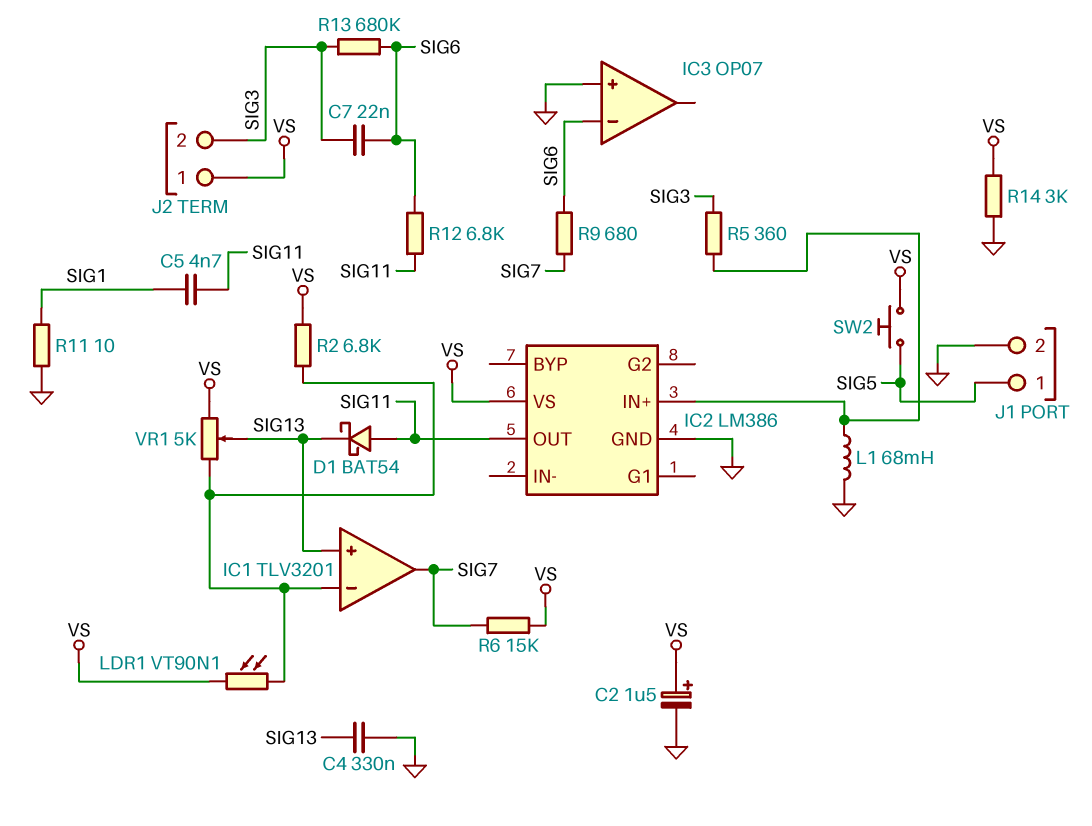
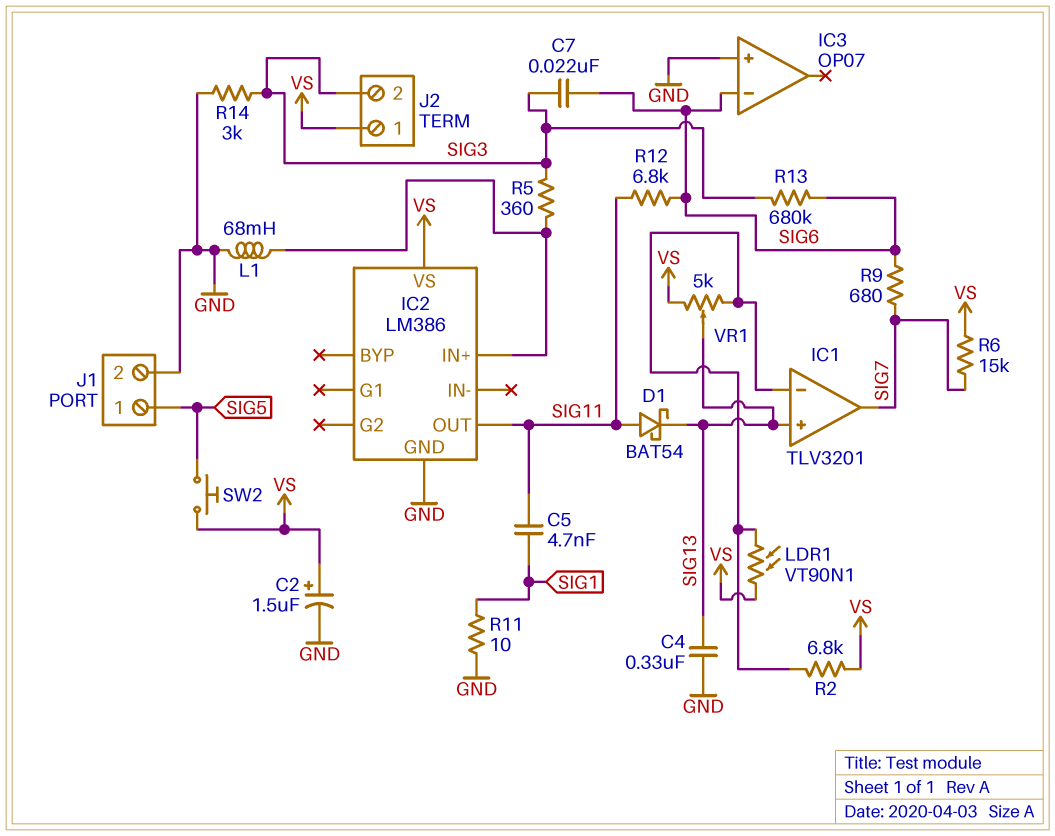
R14: 3k (GND, VS) -> 3k (GND, SIG3)

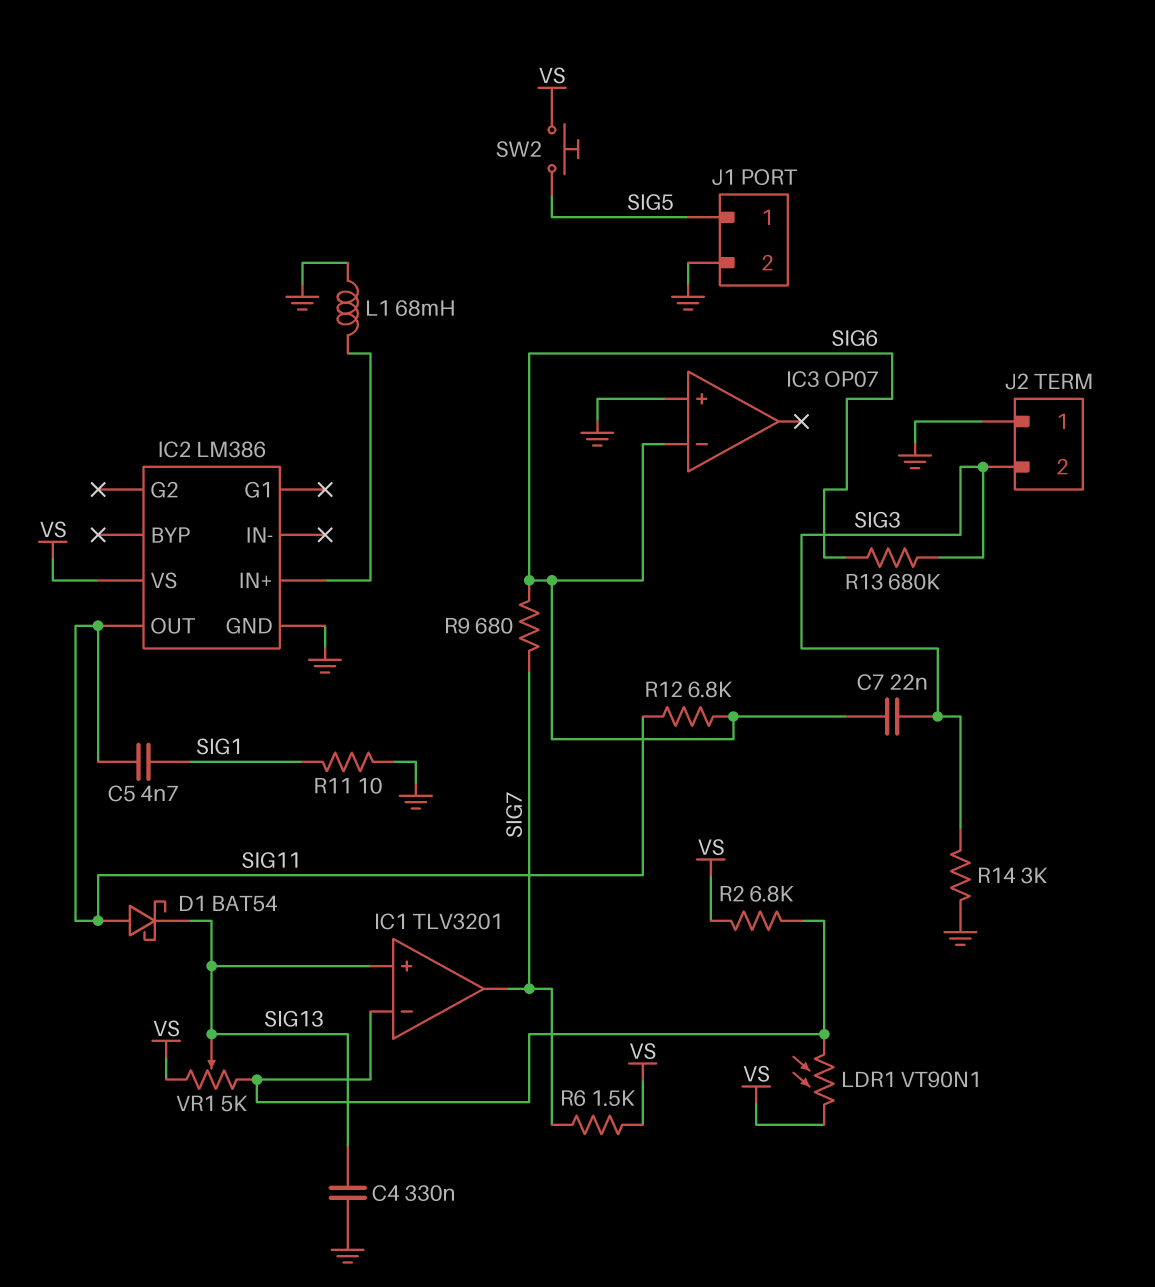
C2: 1.5uF (plus VS, minus GND) -> none
J2 pin 1: VS -> GND
R5: 360 (IC2/IN+, SIG3) -> none
R6: 15k (SIG7, VS) -> 1.5k (SIG7, VS)

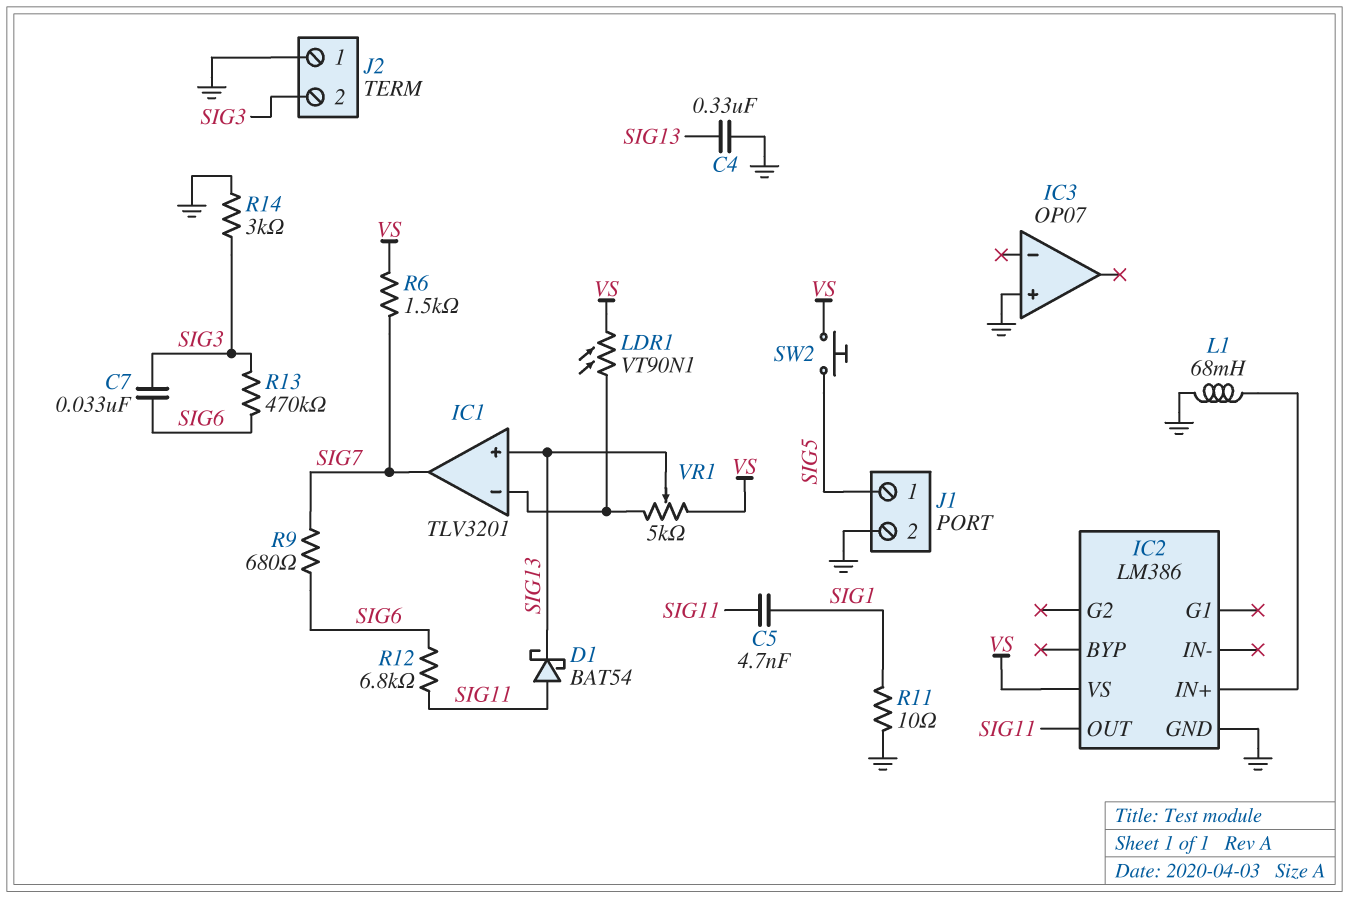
C7: 22nF (SIG3, SIG6) -> 33nF (SIG3, SIG6)
IC3 pin in-: SIG6 -> none
R2: 6.8k (IC1/in-, VS) -> none
R13: 680k (SIG3, SIG6) -> 470k (SIG3, SIG6)

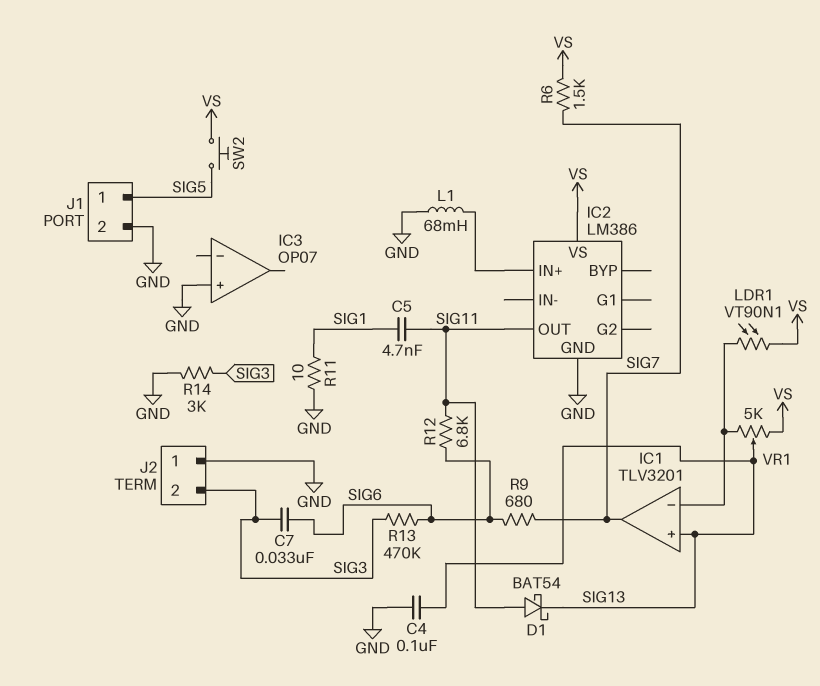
C4: 330nF (GND, SIG13) -> 100nF (GND, SIG13)

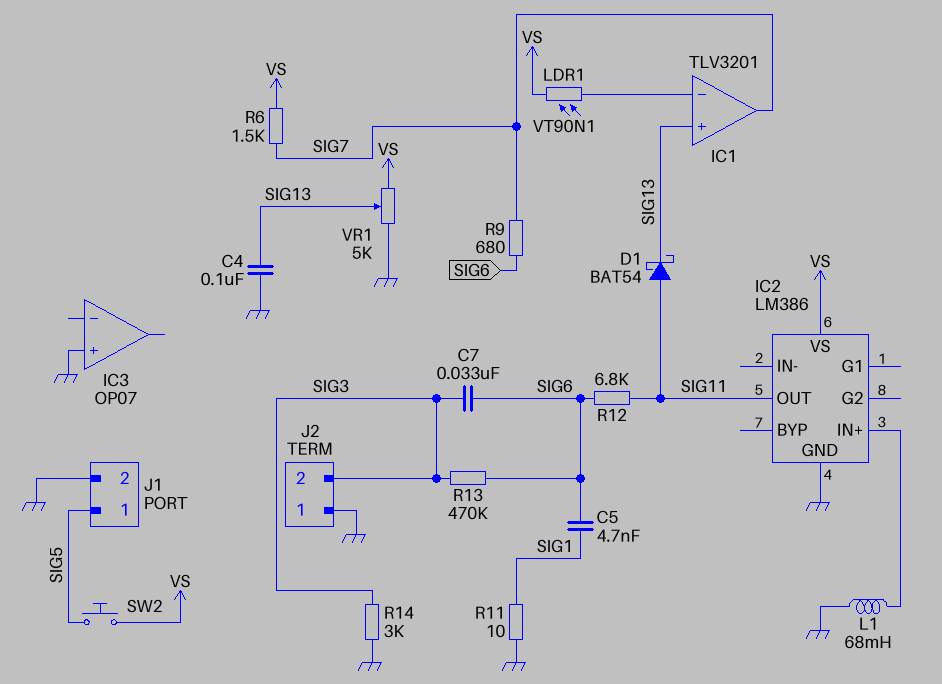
C5: 4.7nF (SIG1, SIG11) -> 4.7nF (SIG1, SIG6)
VR1: 5k (IC1/in-, VS, wiper SIG13) -> 5k (GND, VS, wiper SIG13)

